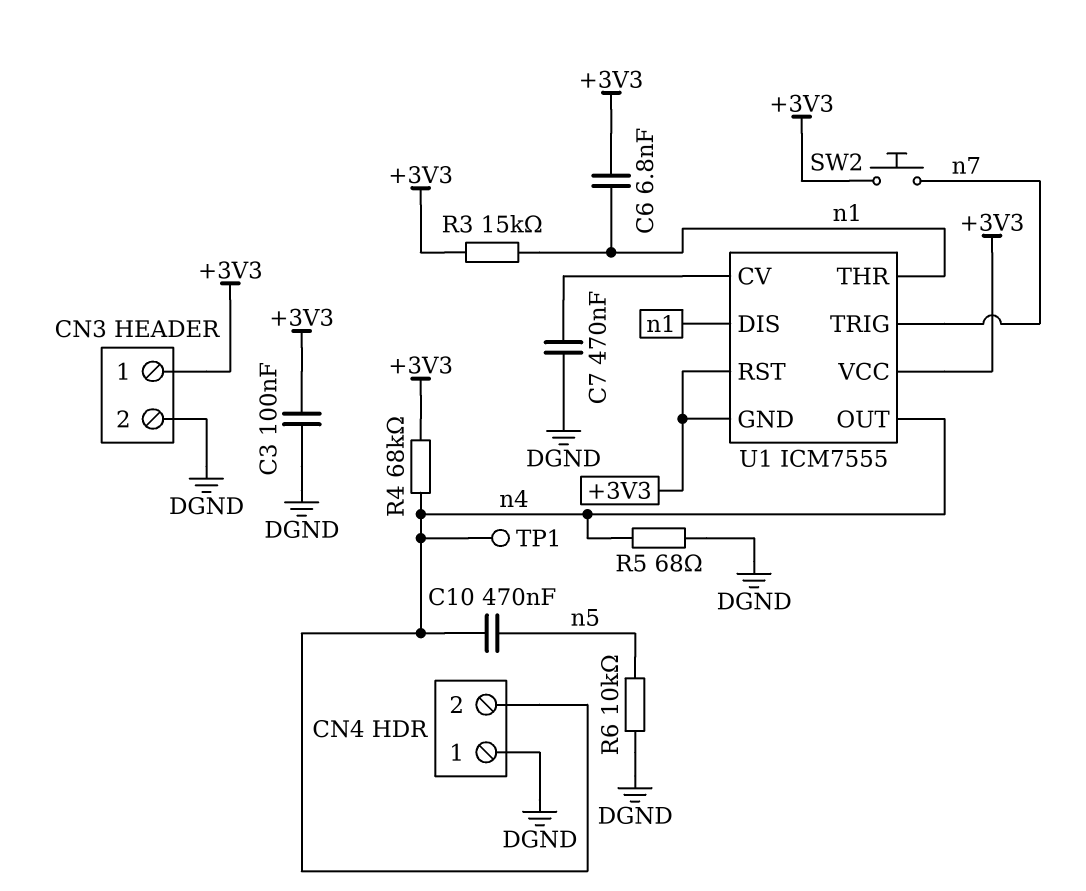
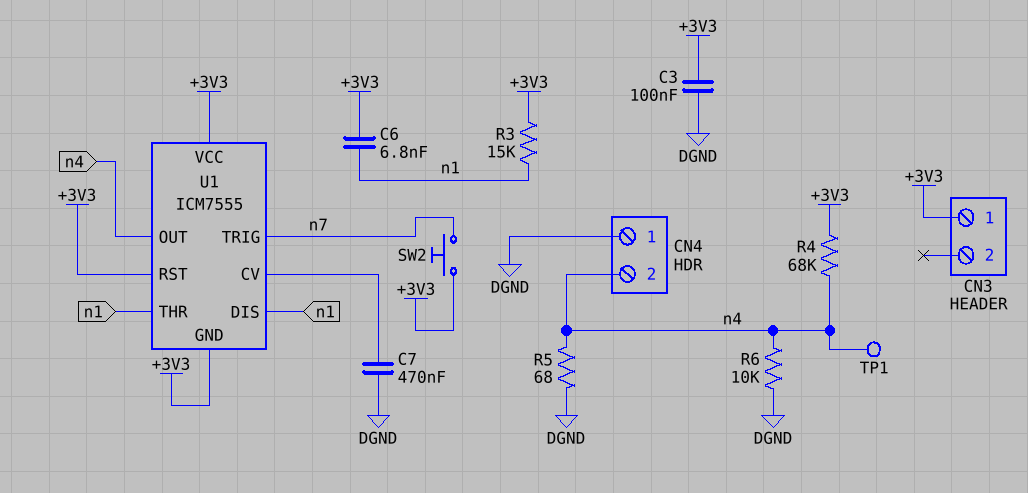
C10: 470nF (n4, n5) -> none
CN3 pin 2: DGND -> none
R6: 10k (DGND, n5) -> 10k (DGND, n4)

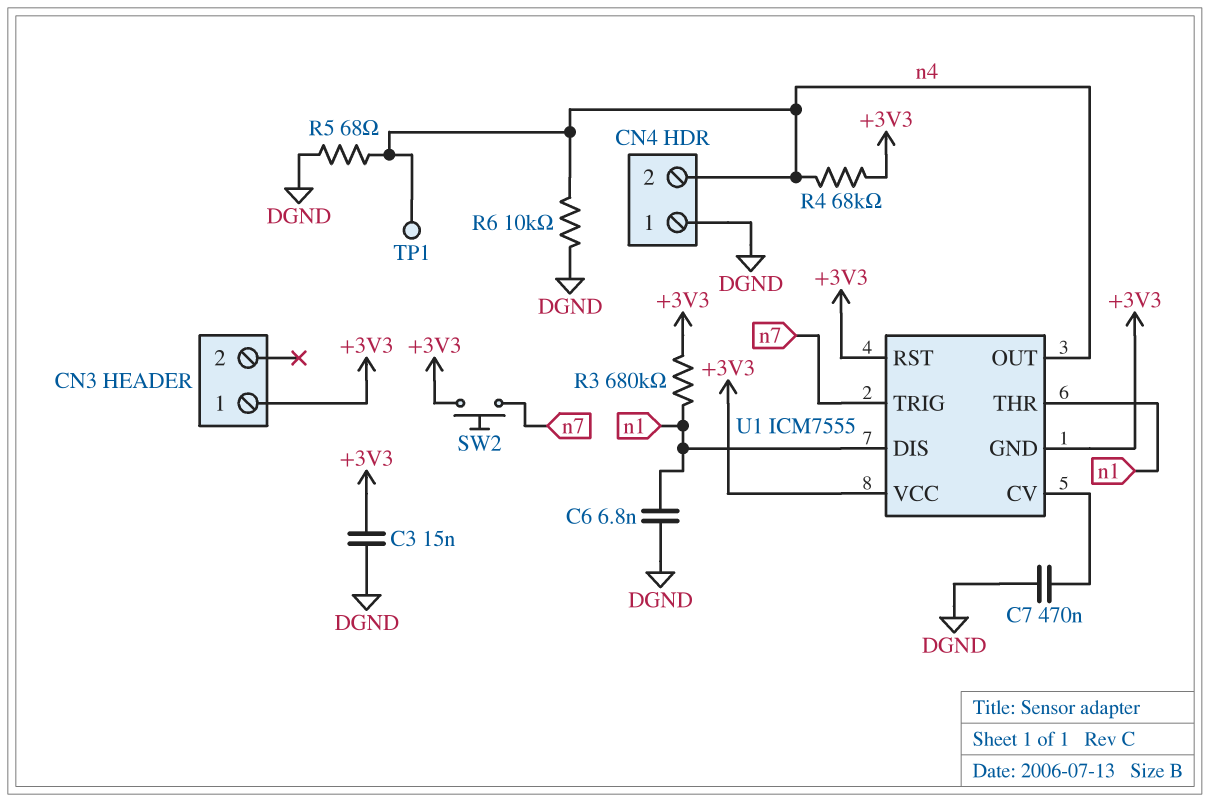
C3: 100nF (+3V3, DGND) -> 15nF (+3V3, DGND)
C6: 6.8nF (+3V3, n1) -> 6.8nF (DGND, n1)
R3: 15k (+3V3, n1) -> 680k (+3V3, n1)

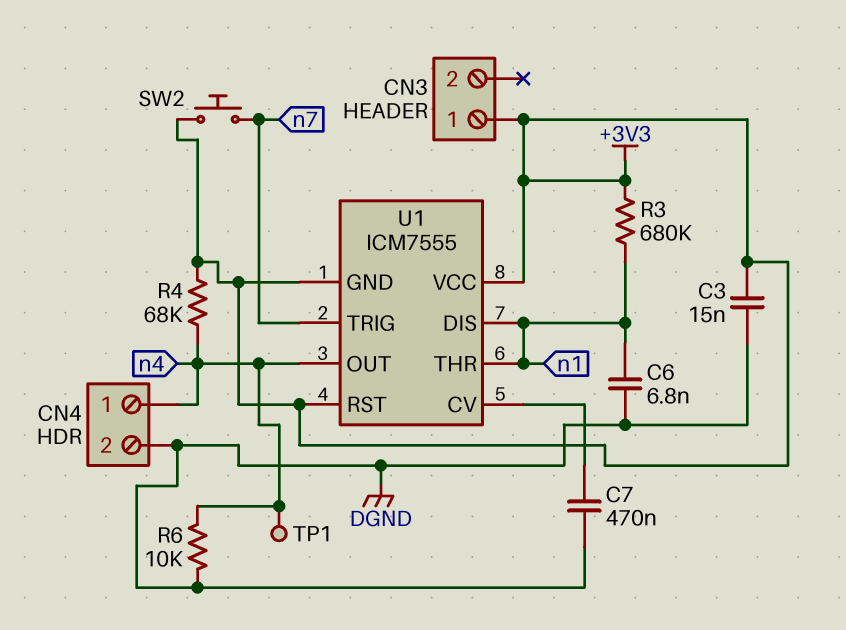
CN4 pin 1: DGND -> n4
CN4 pin 2: n4 -> DGND
R5: 68 (DGND, n4) -> none

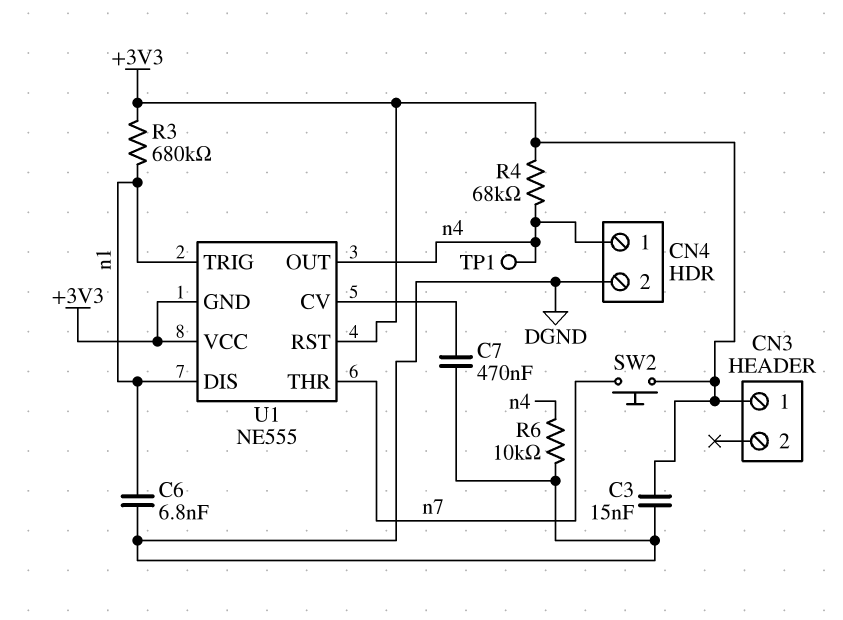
U1: ICM7555 -> NE555
U1 pin THR: n1 -> n7
U1 pin TRIG: n7 -> n1

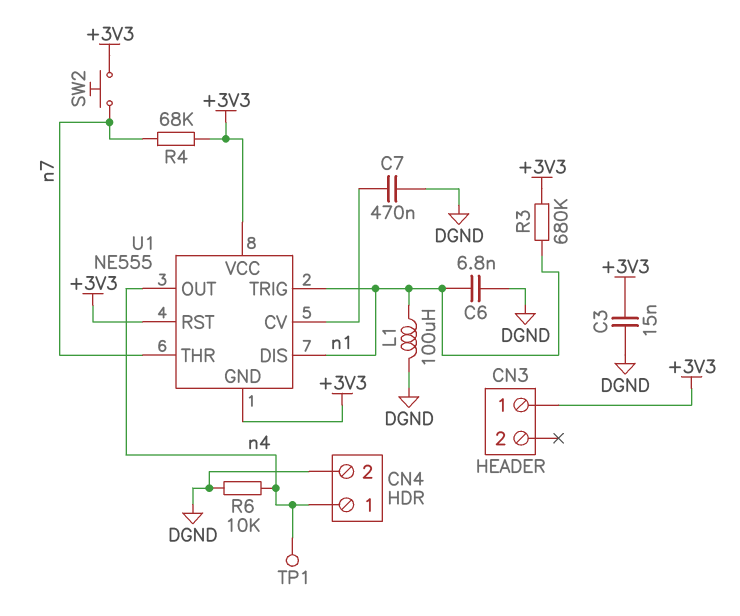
L1: none -> 100uH (DGND, n1)
R4: 68k (+3V3, n4) -> 68k (+3V3, n7)

